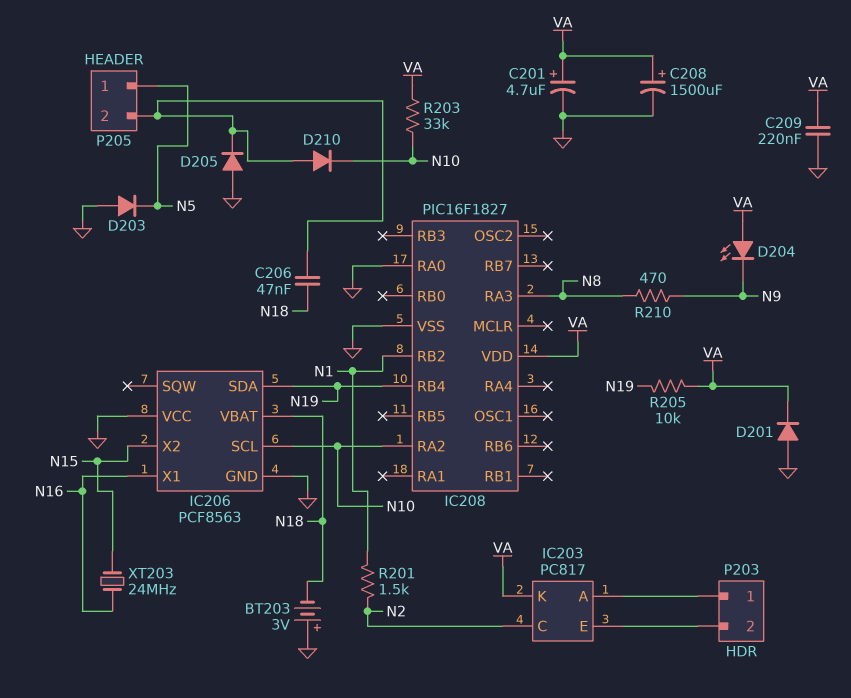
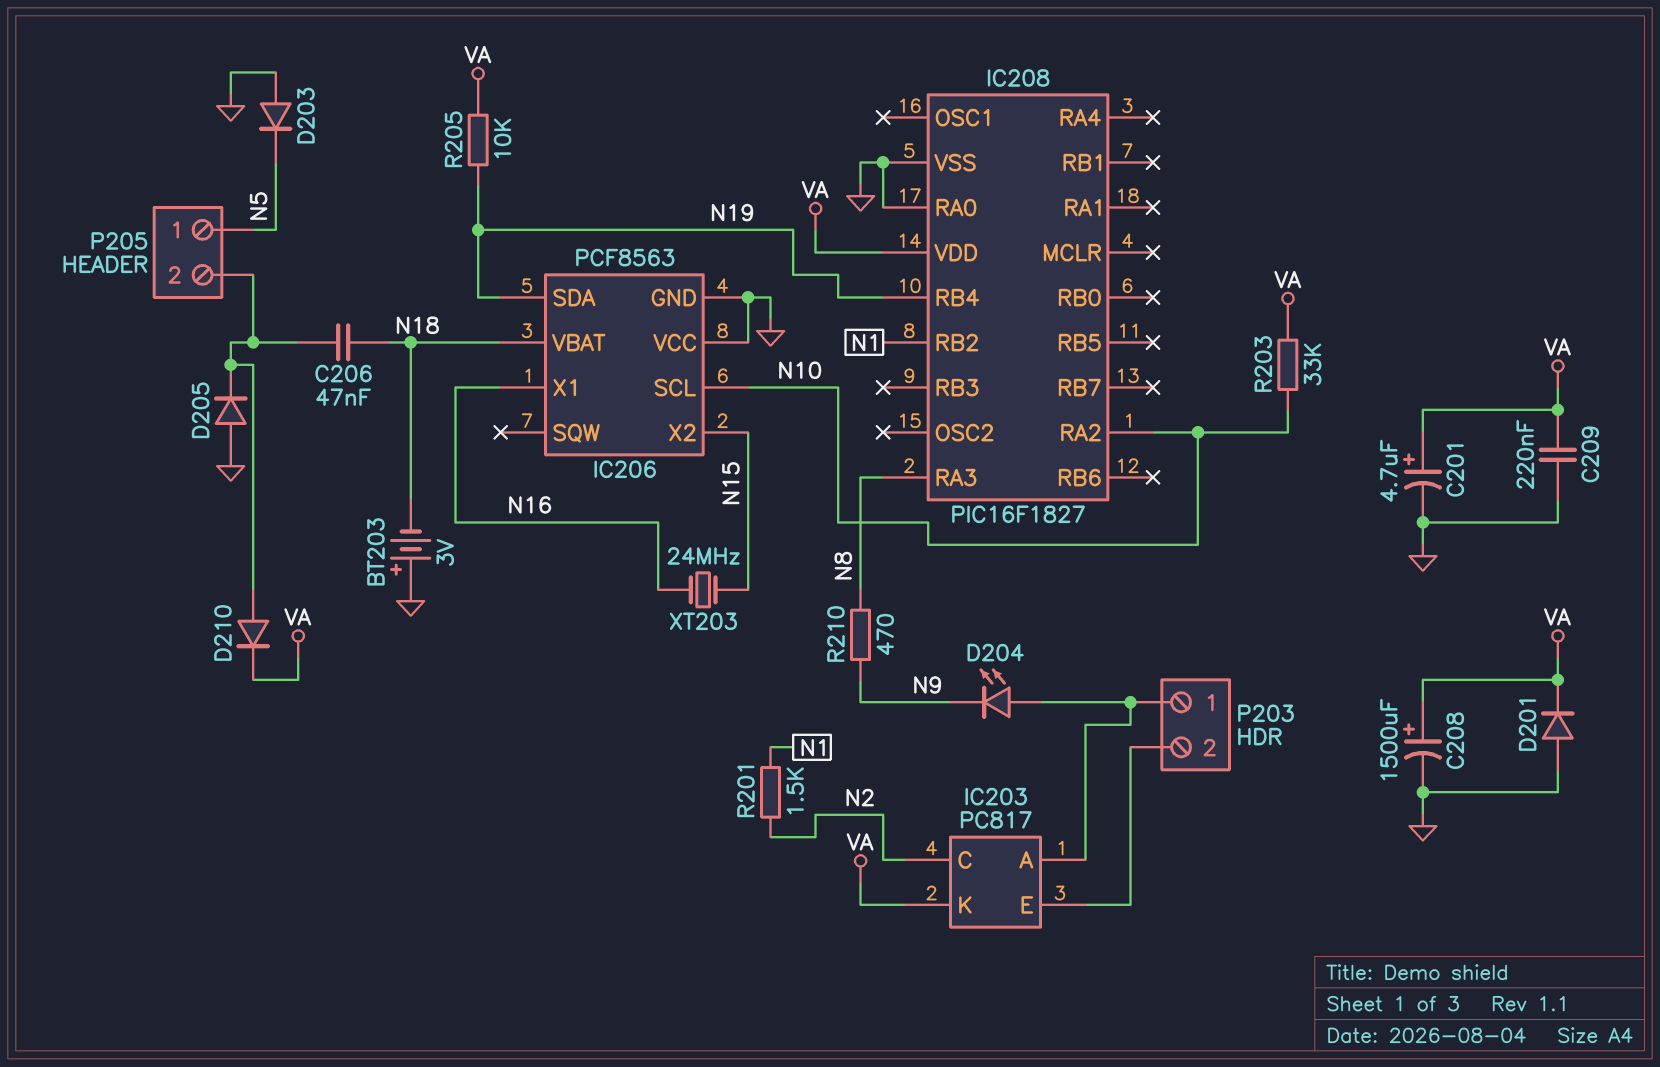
D204: LED (A VA, K N9) -> LED (A IC203/A, K N9)
D210: diode (A P205/2, K N10) -> diode (A P205/2, K VA)

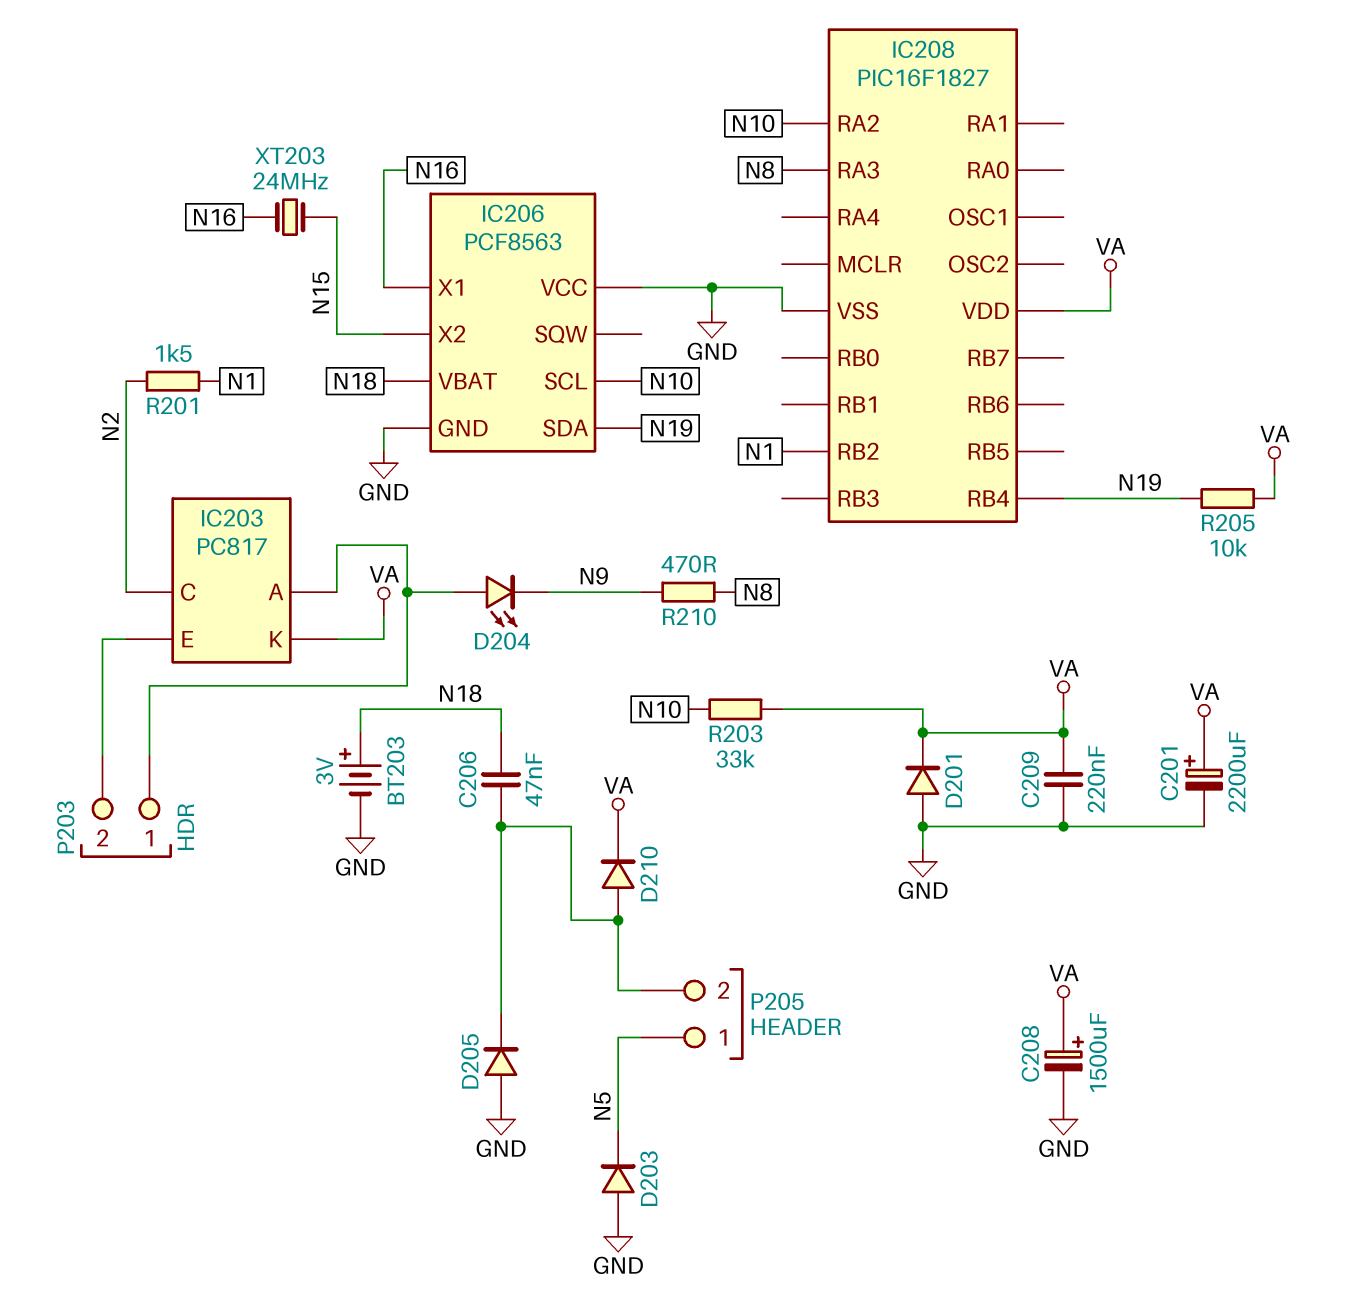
BT203: 3V (plus GND, minus N18) -> 3V (plus N18, minus GND)
C201: 4.7uF (plus VA, minus GND) -> 2200uF (plus VA, minus GND)
IC208 pin RA0: GND -> none

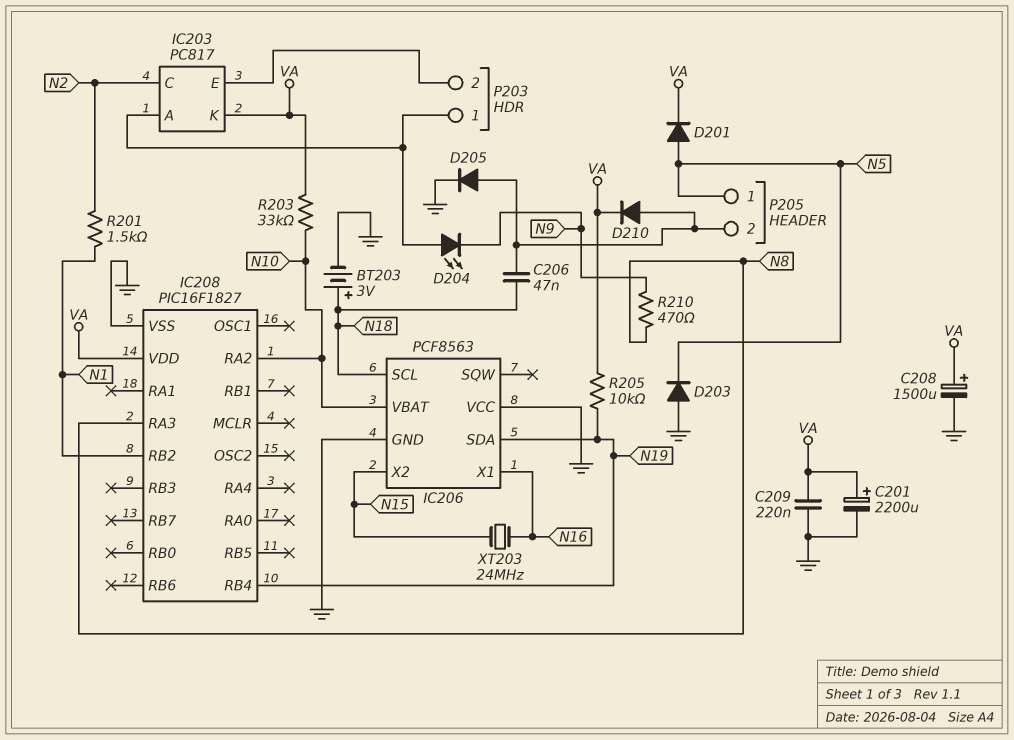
D201: diode (A GND, K VA) -> diode (A N5, K VA)
D205: diode (A GND, K P205/2) -> diode (A P205/2, K GND)
IC206 pin SCL: N10 -> N18
IC206 pin VBAT: N18 -> N10

